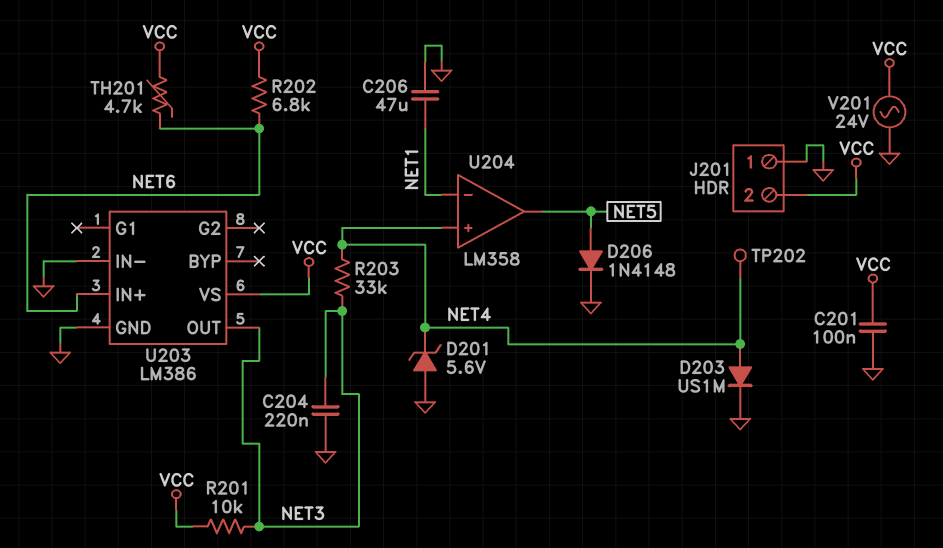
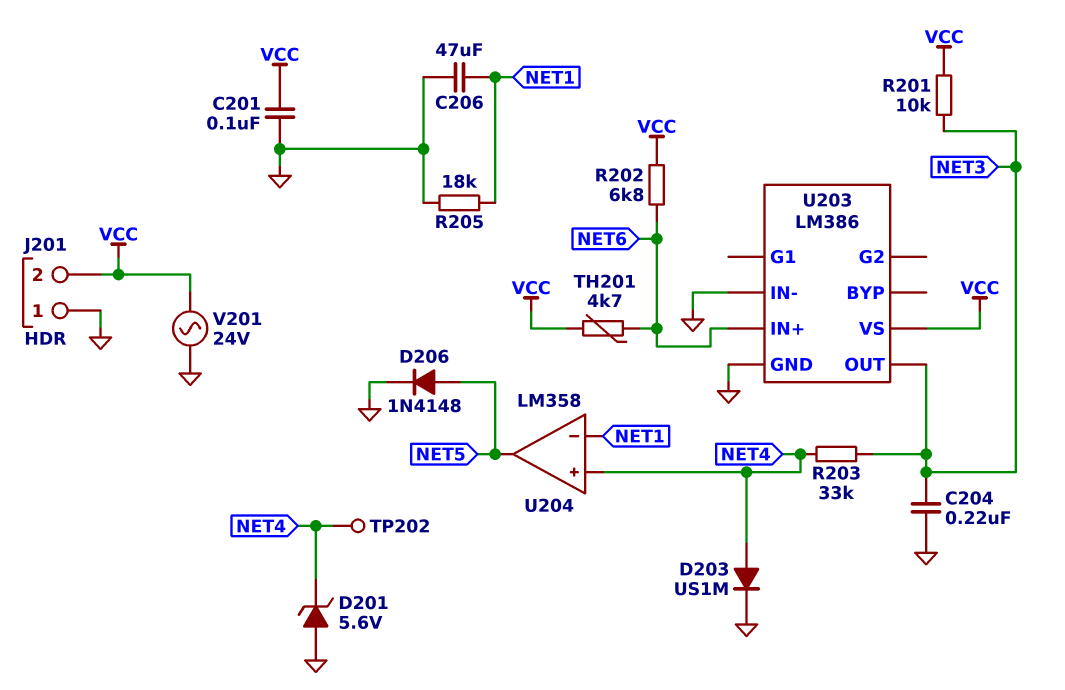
R205: none -> 18k (GND, NET1)

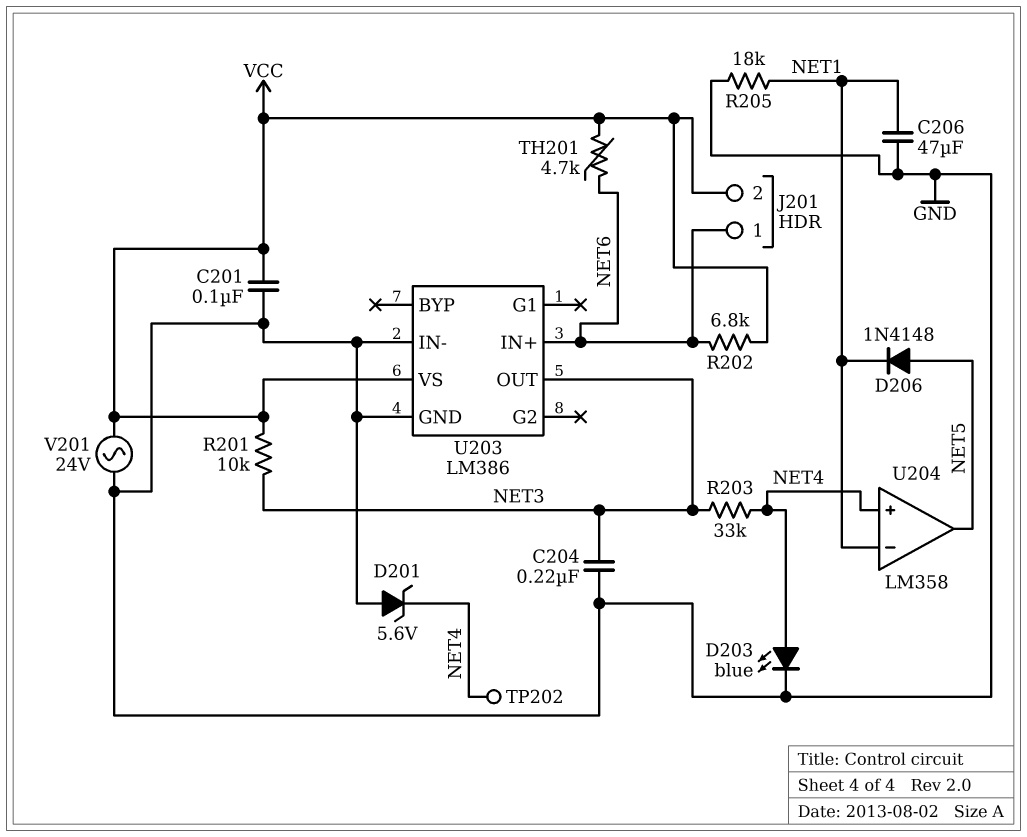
D203: diode US1M (A NET4, K GND) -> LED blue (A NET4, K GND)
D206: diode 1N4148 (A NET5, K GND) -> diode 1N4148 (A NET5, K NET1)
J201 pin 1: GND -> NET6

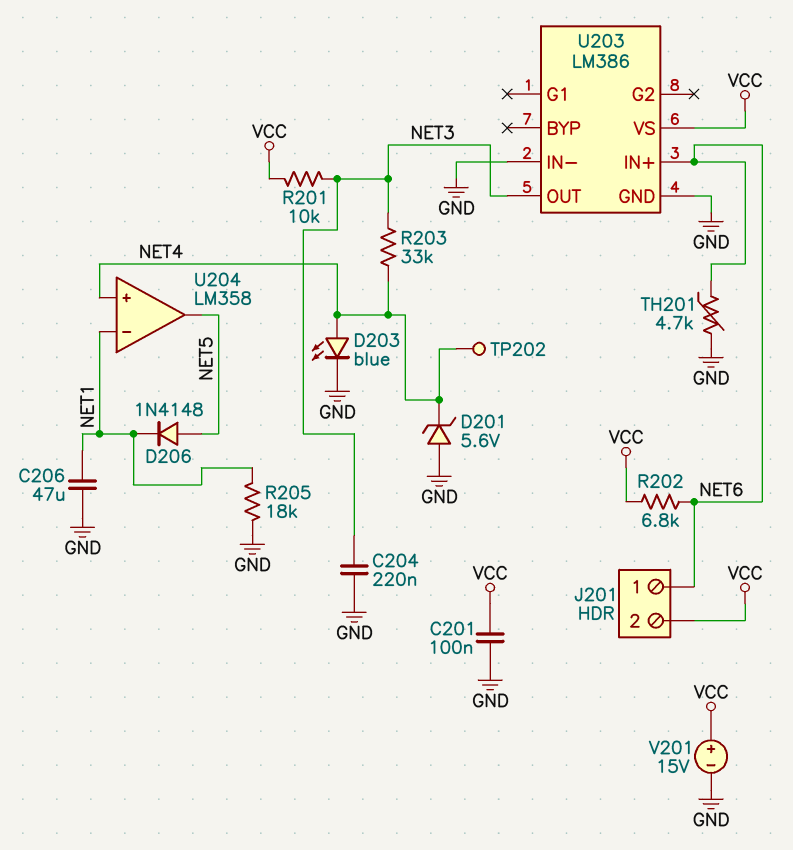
TH201: 4.7k (NET6, VCC) -> 4.7k (GND, NET6)
V201: AC 24V (GND, VCC) -> 15V (plus VCC, minus GND)

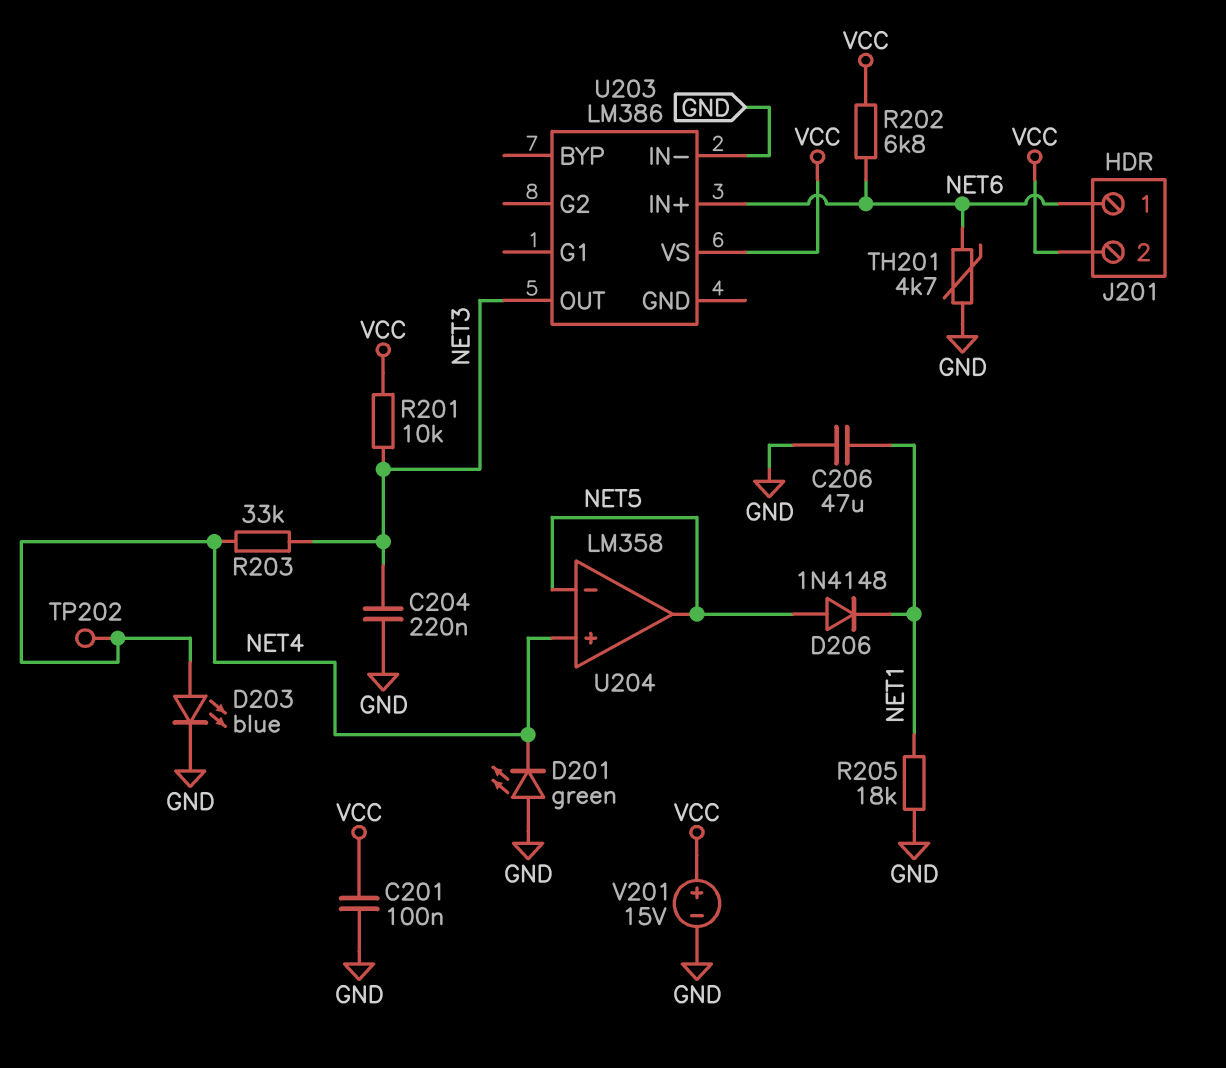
D201: zener 5.6V (A GND, K NET4) -> LED green (A GND, K NET4)
U203 pin GND: GND -> none
U204 pin in-: NET1 -> NET5

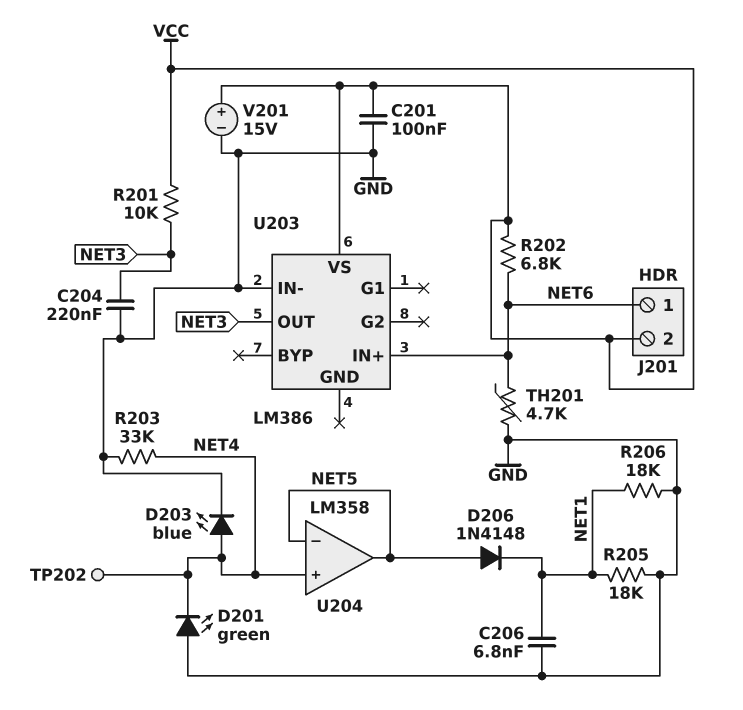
C206: 47uF (GND, NET1) -> 6.8nF (GND, NET1)
R203: 33k (NET3, NET4) -> 33k (GND, NET4)
R206: none -> 18k (GND, NET1)

